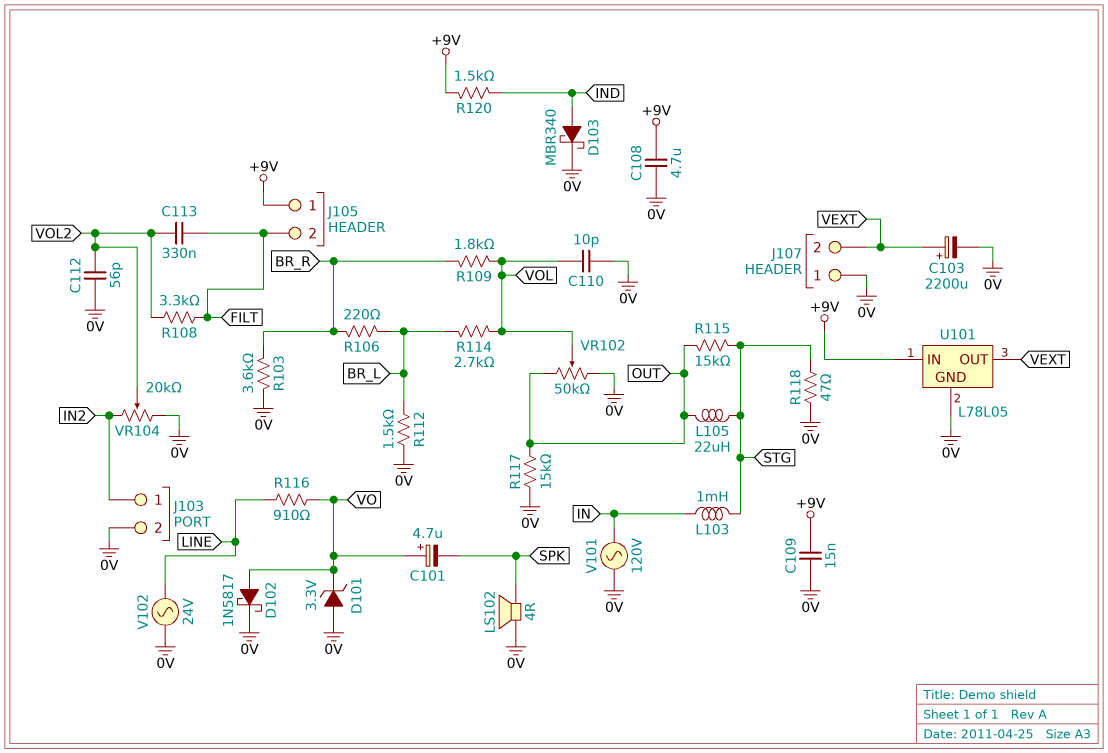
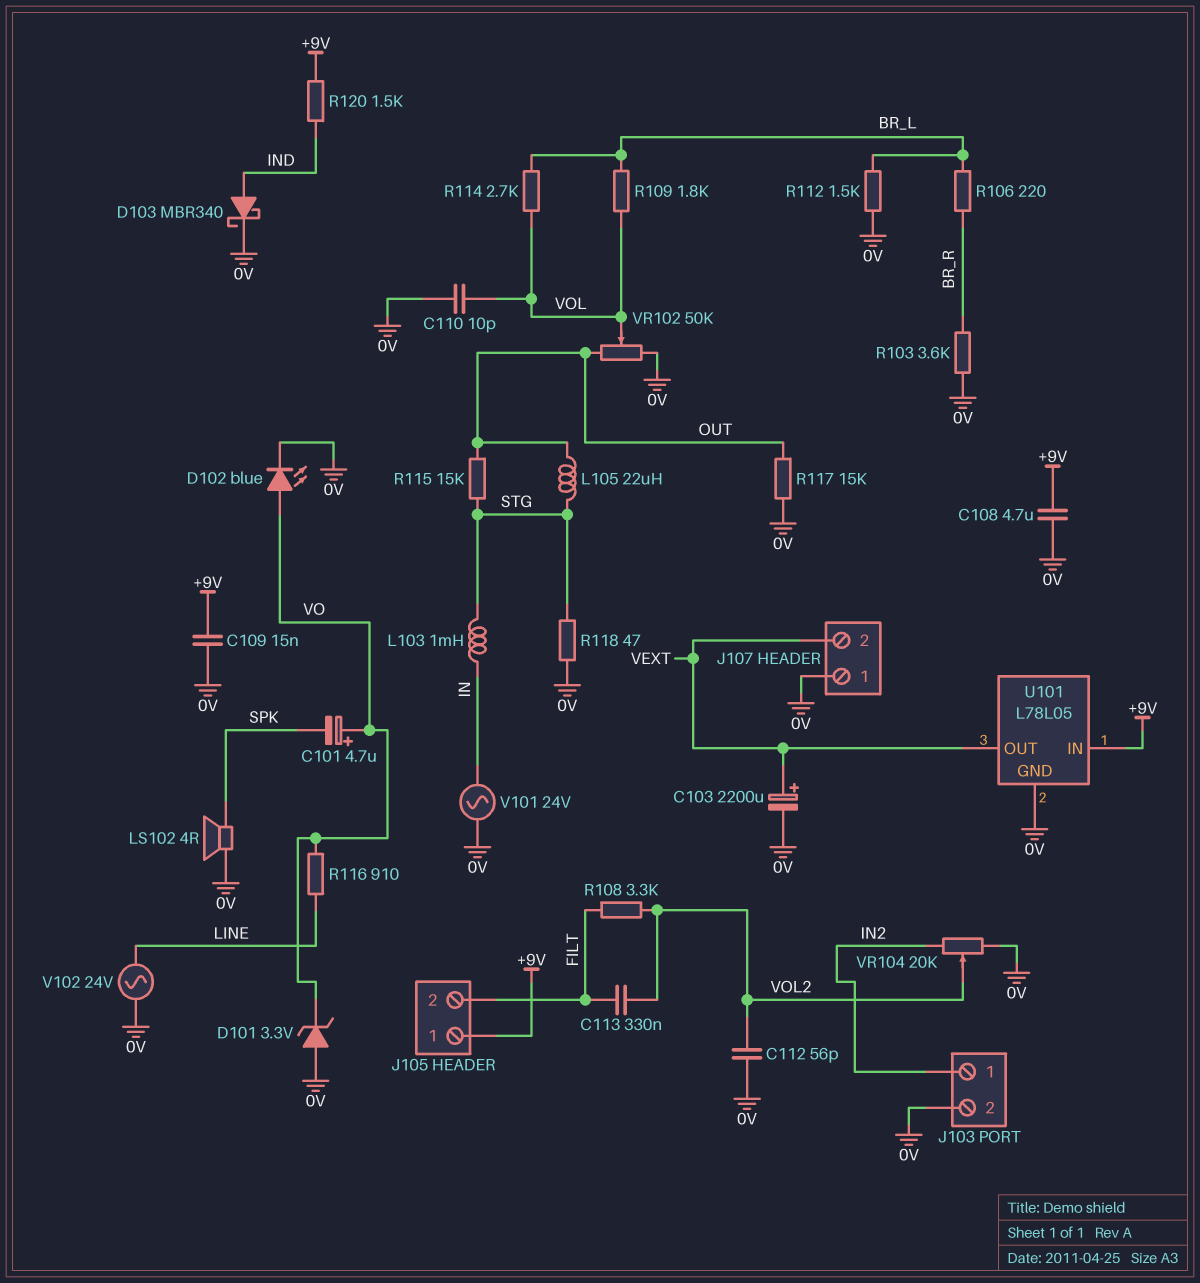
D102: schottky 1N5817 (A VO, K 0V) -> LED blue (A VO, K 0V)
R109: 1.8k (BR_R, VOL) -> 1.8k (BR_L, VOL)
V101: AC 120V (0V, IN) -> AC 24V (0V, IN)

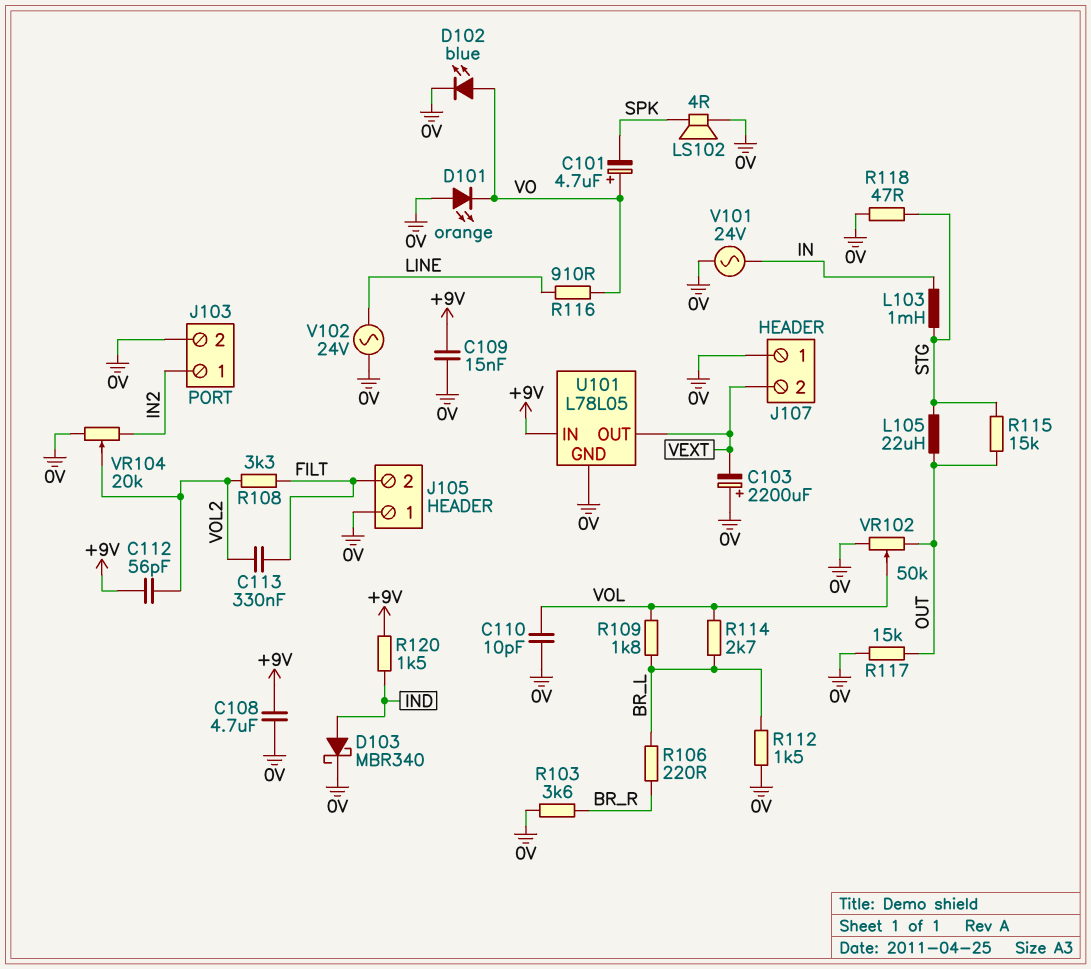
C103: 2200uF (plus VEXT, minus 0V) -> 2200uF (plus 0V, minus VEXT)
C112: 56pF (0V, VOL2) -> 56pF (+9V, VOL2)
D101: zener 3.3V (A 0V, K VO) -> LED orange (A 0V, K VO)
J105 pin 1: +9V -> 0V

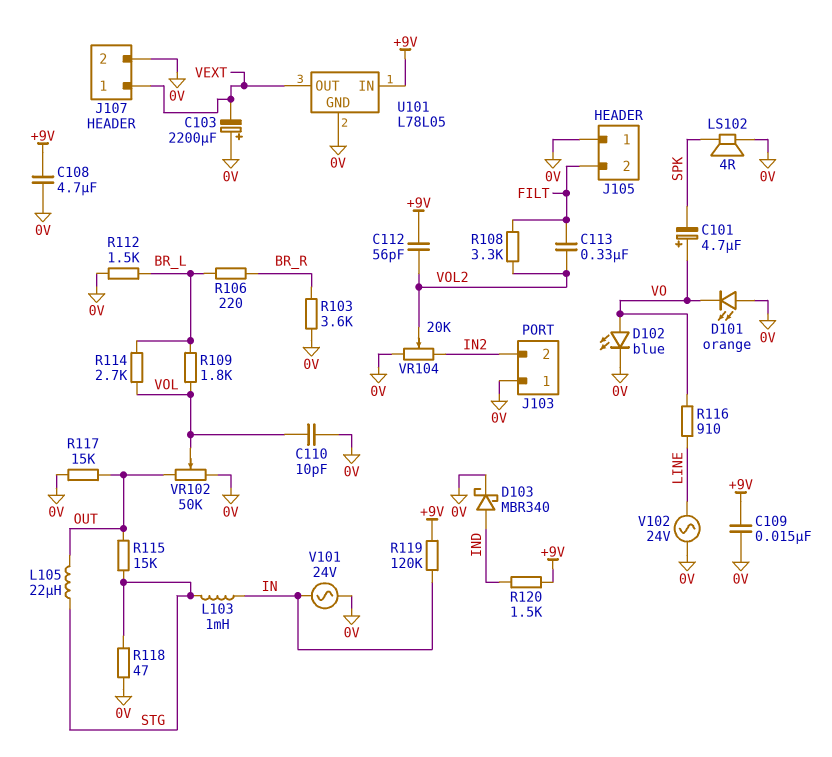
J103 pin 1: IN2 -> 0V
J103 pin 2: 0V -> IN2
J107 pin 1: 0V -> VEXT
J107 pin 2: VEXT -> 0V
R119: none -> 120k (+9V, IN)

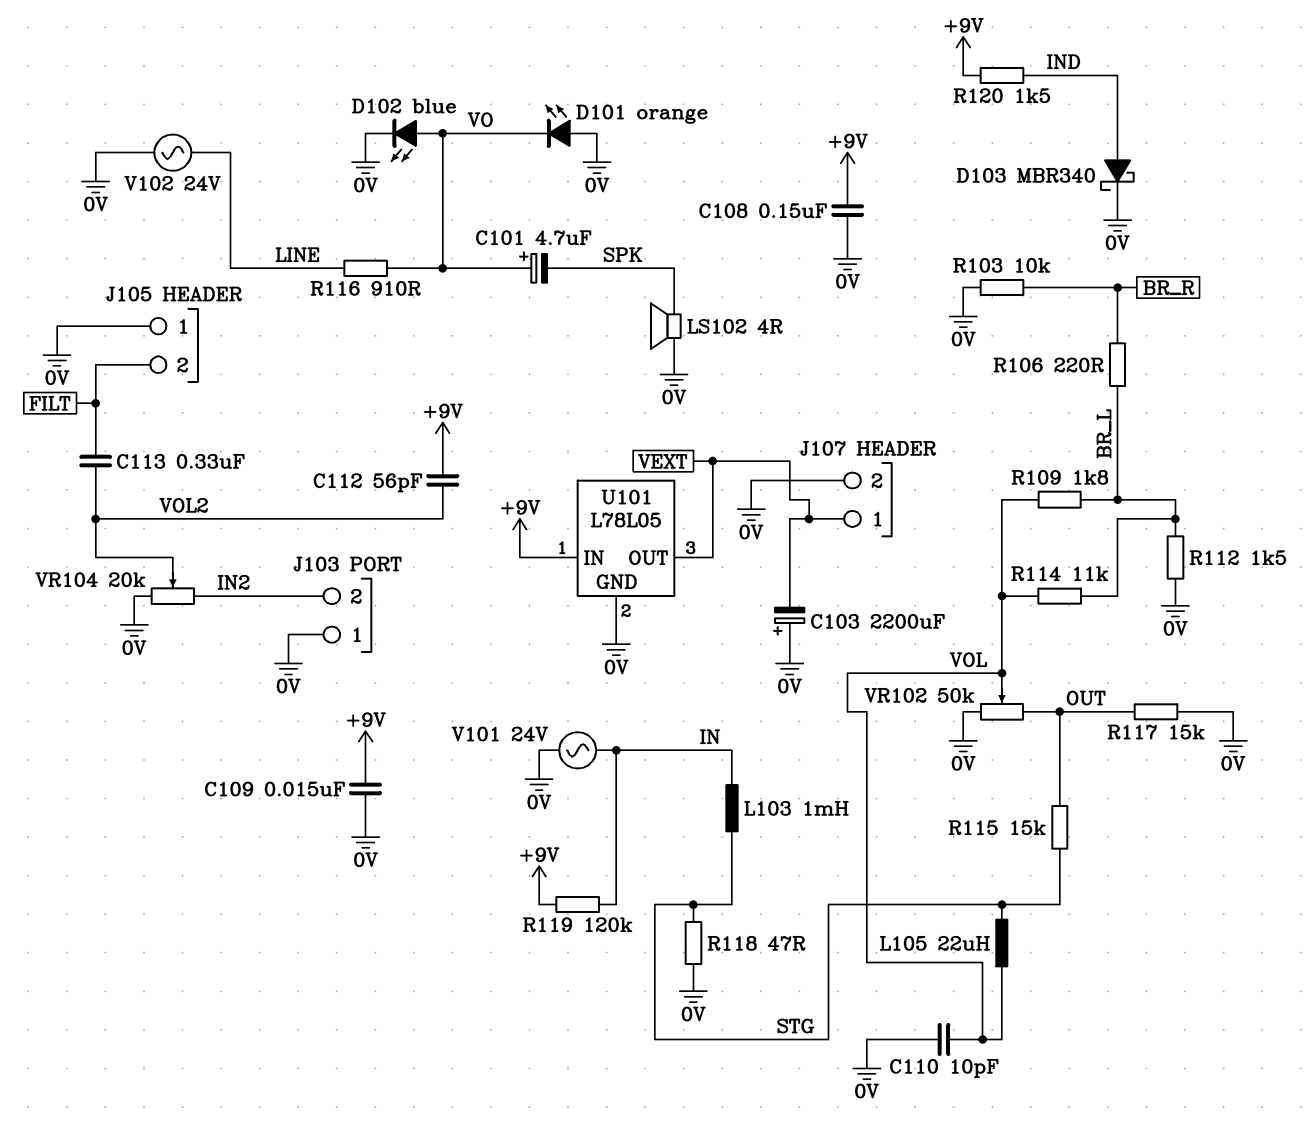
C108: 4.7uF (+9V, 0V) -> 150nF (+9V, 0V)
L105: 22uH (OUT, STG) -> 22uH (STG, VOL)
R103: 3.6k (0V, BR_R) -> 10k (0V, BR_R)
R108: 3.3k (FILT, VOL2) -> none
R114: 2.7k (BR_L, VOL) -> 11k (BR_L, VOL)

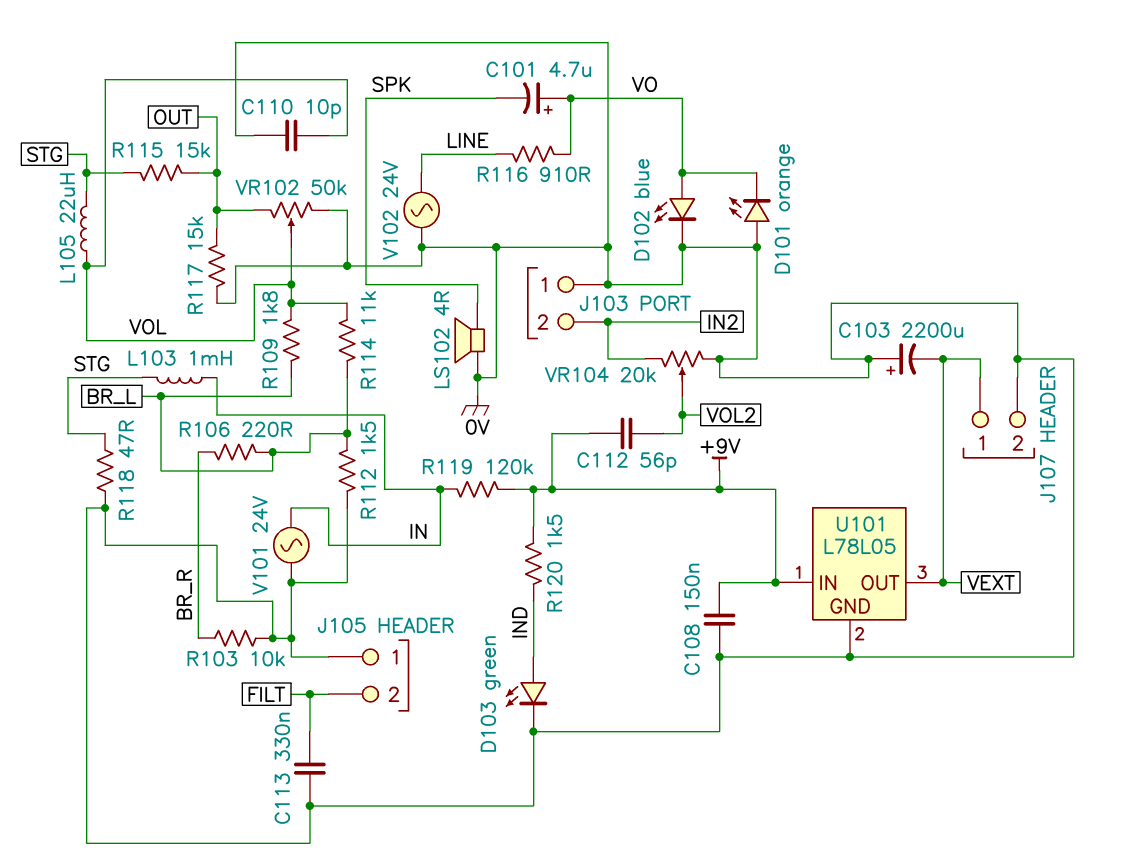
C109: 15nF (+9V, 0V) -> none
C113: 330nF (FILT, VOL2) -> 330nF (0V, FILT)
D103: schottky MBR340 (A IND, K 0V) -> LED green (A IND, K 0V)

